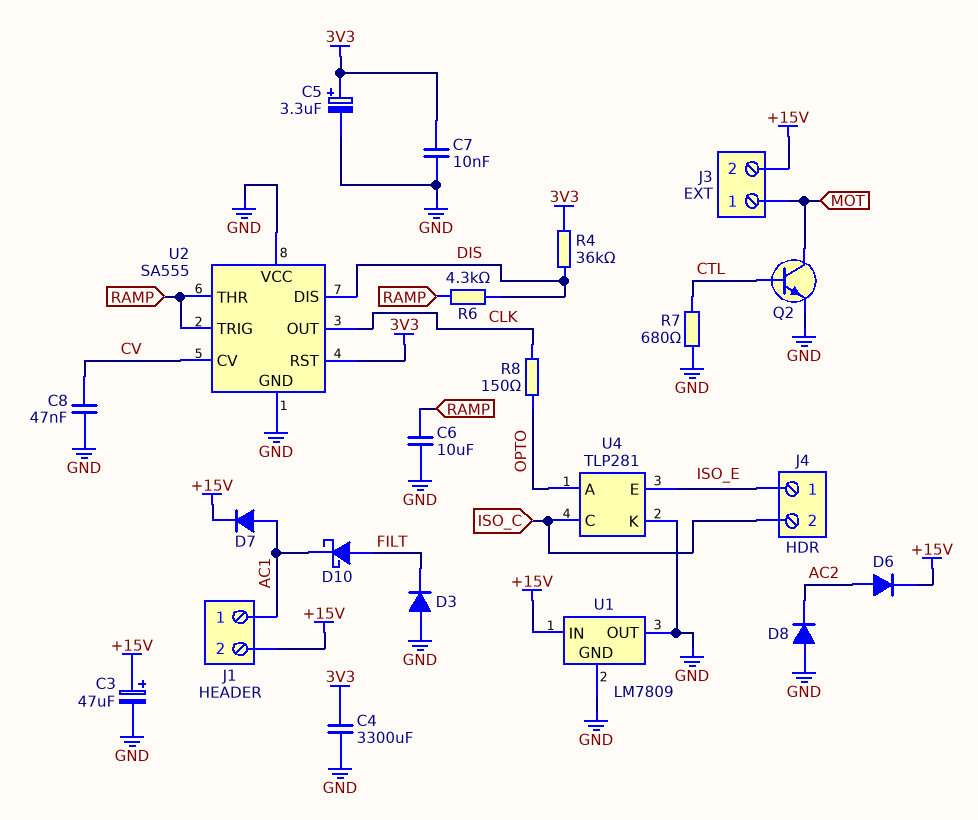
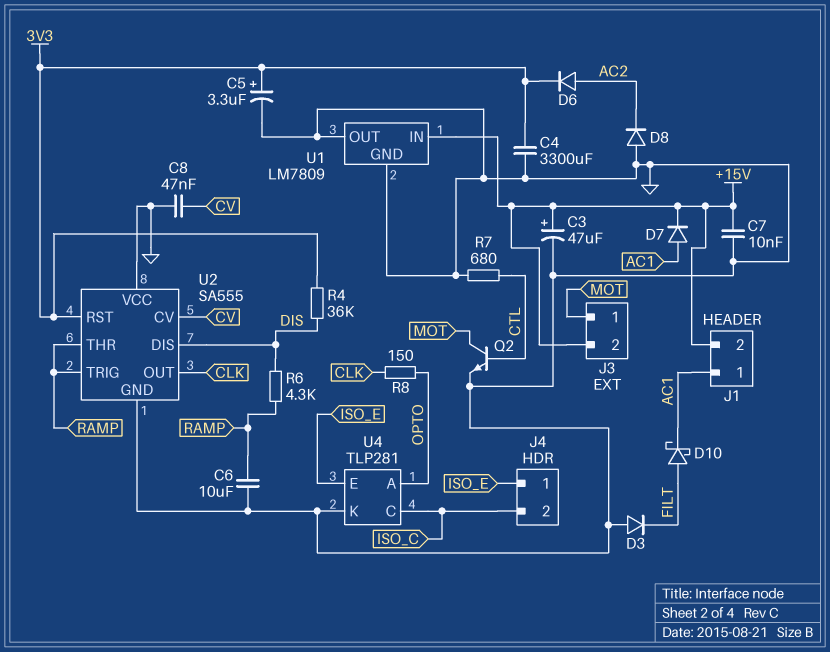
C7: 10nF (3V3, GND) -> 10nF (+15V, GND)
D6: diode (A AC2, K +15V) -> diode (A AC2, K 3V3)

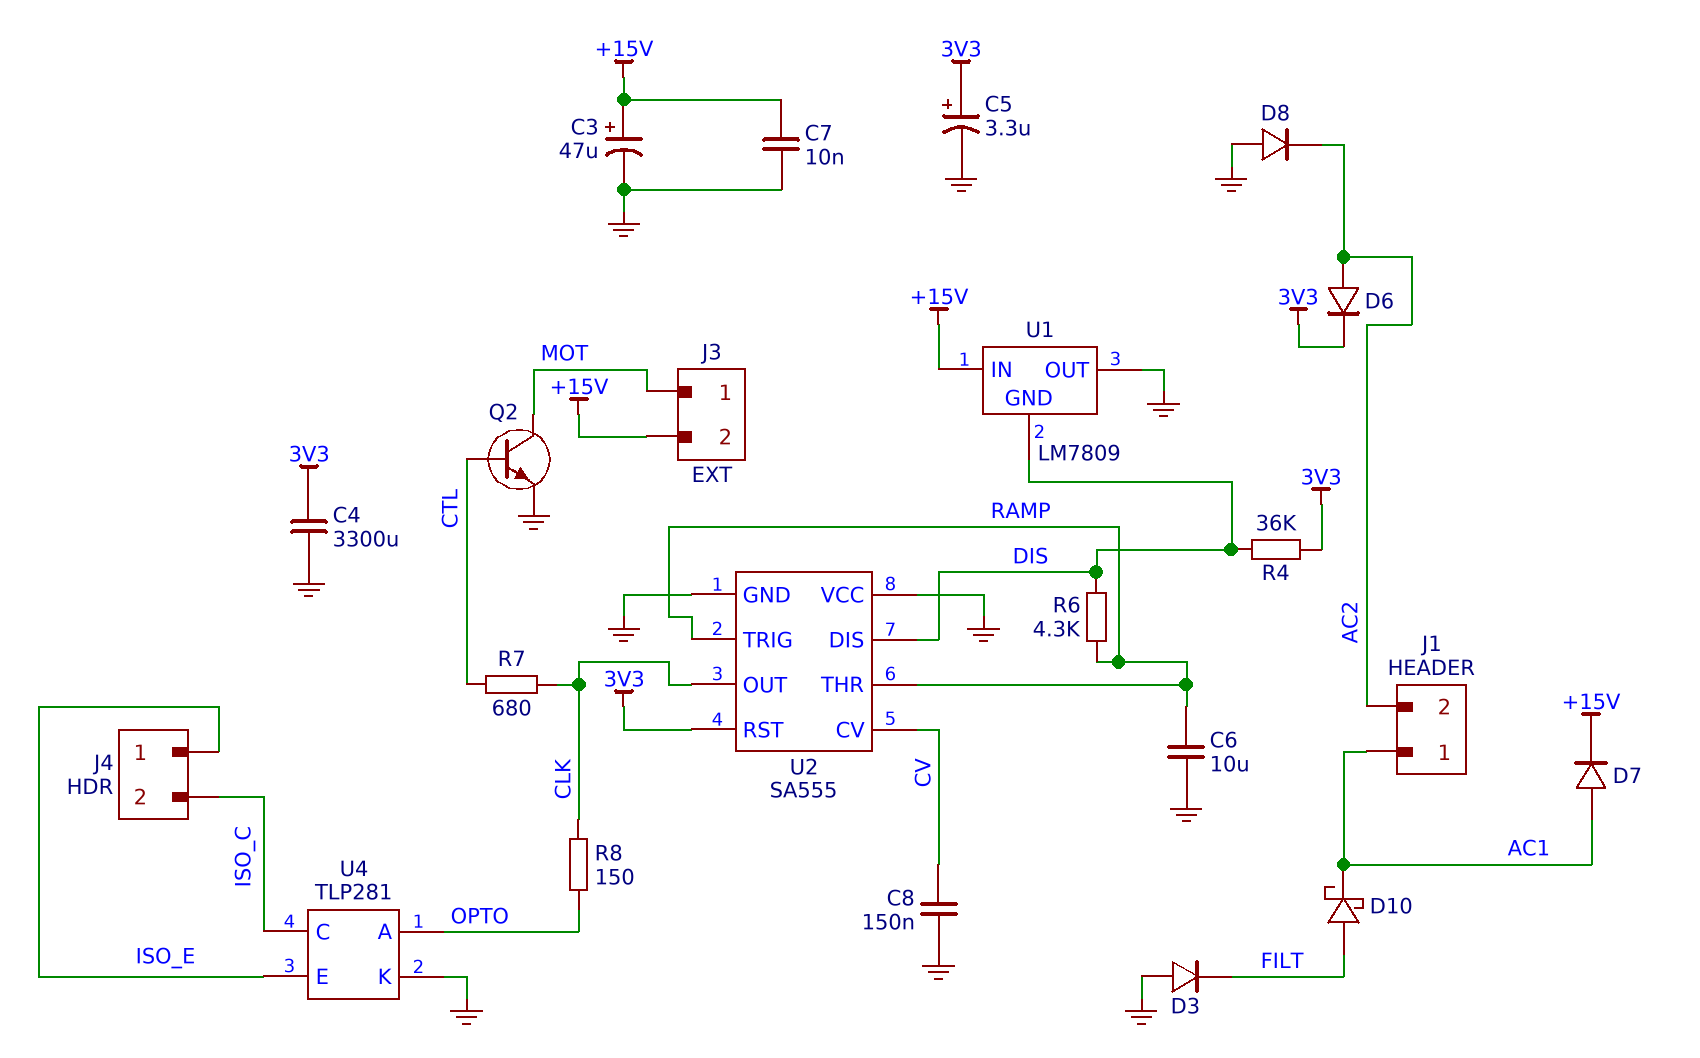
C8: 47nF (CV, GND) -> 150nF (CV, GND)
J1 pin 2: +15V -> AC2
R7: 680 (CTL, GND) -> 680 (CLK, CTL)
U1 pin GND: GND -> DIS

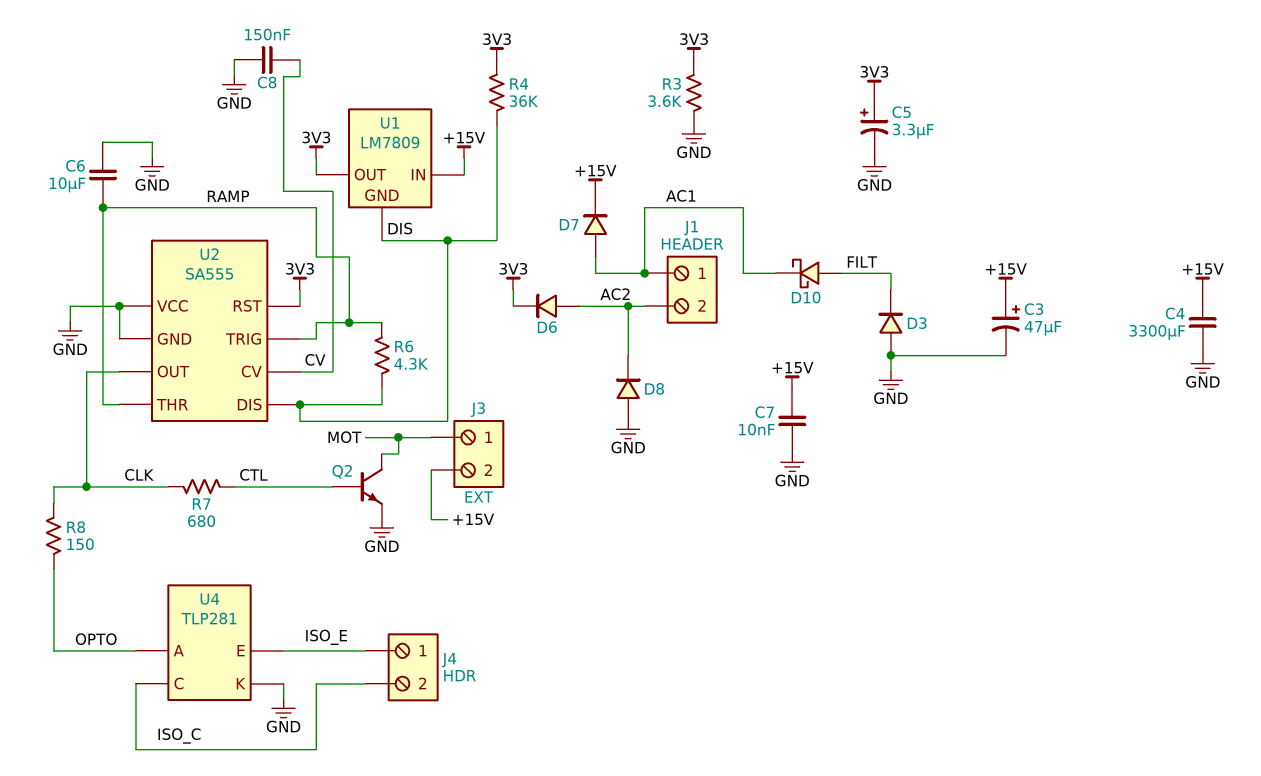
C4: 3300uF (3V3, GND) -> 3300uF (+15V, GND)
R3: none -> 3.6k (3V3, GND)
U1 pin OUT: GND -> 3V3

